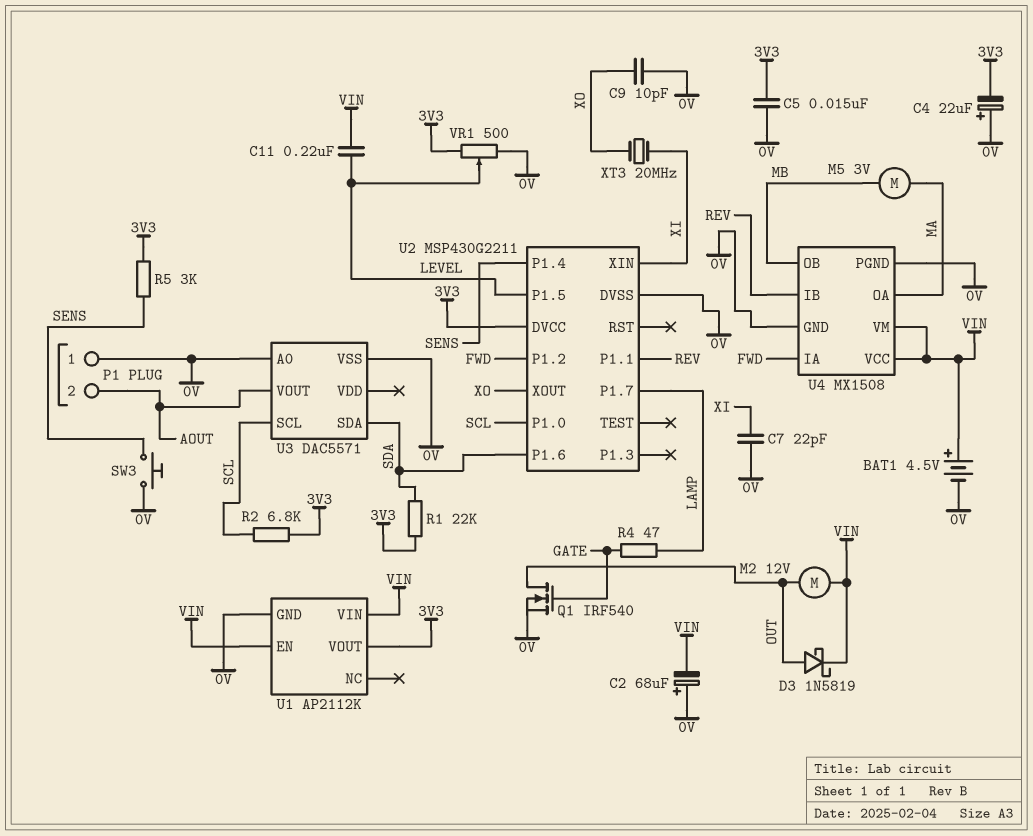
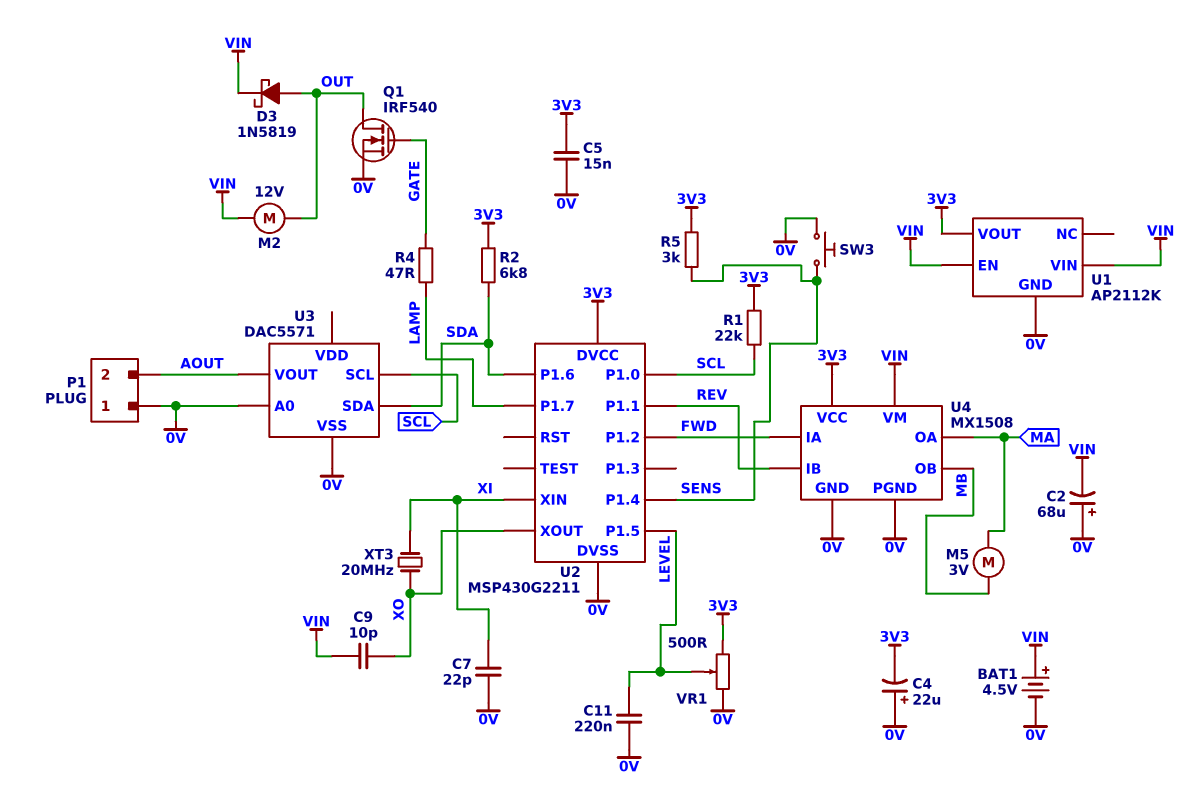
C9: 10pF (0V, XO) -> 10pF (VIN, XO)
C11: 220nF (LEVEL, VIN) -> 220nF (0V, LEVEL)
R1: 22k (3V3, SDA) -> 22k (3V3, SCL)
R2: 6.8k (3V3, SCL) -> 6.8k (3V3, SDA)
U4 pin VCC: VIN -> 3V3

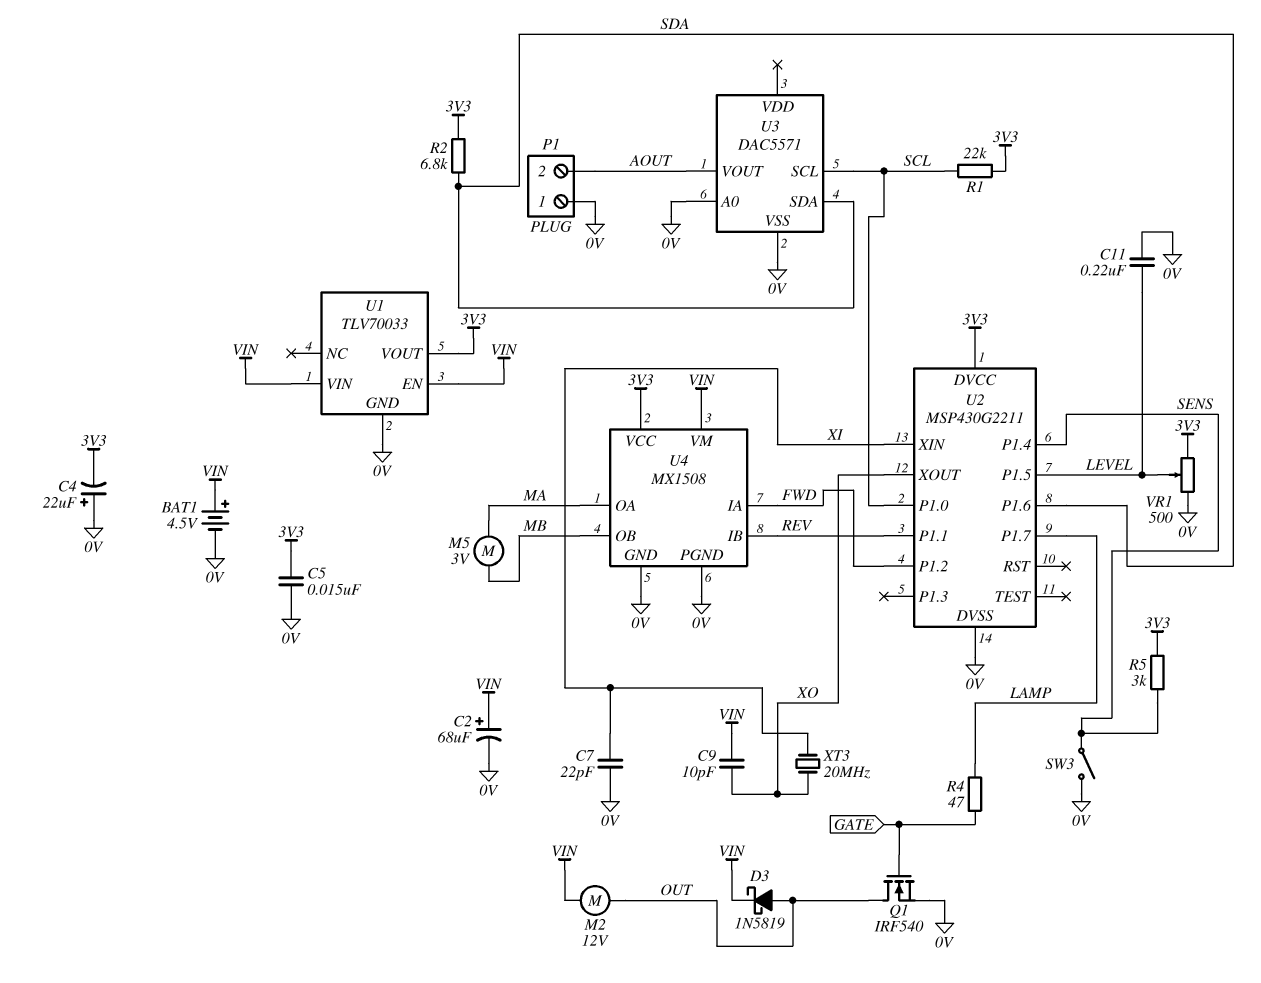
C2: 68uF (plus 0V, minus VIN) -> 68uF (plus VIN, minus 0V)
SW3: button (0V, SENS) -> switch (0V, SENS)
U1: AP2112K -> TLV70033

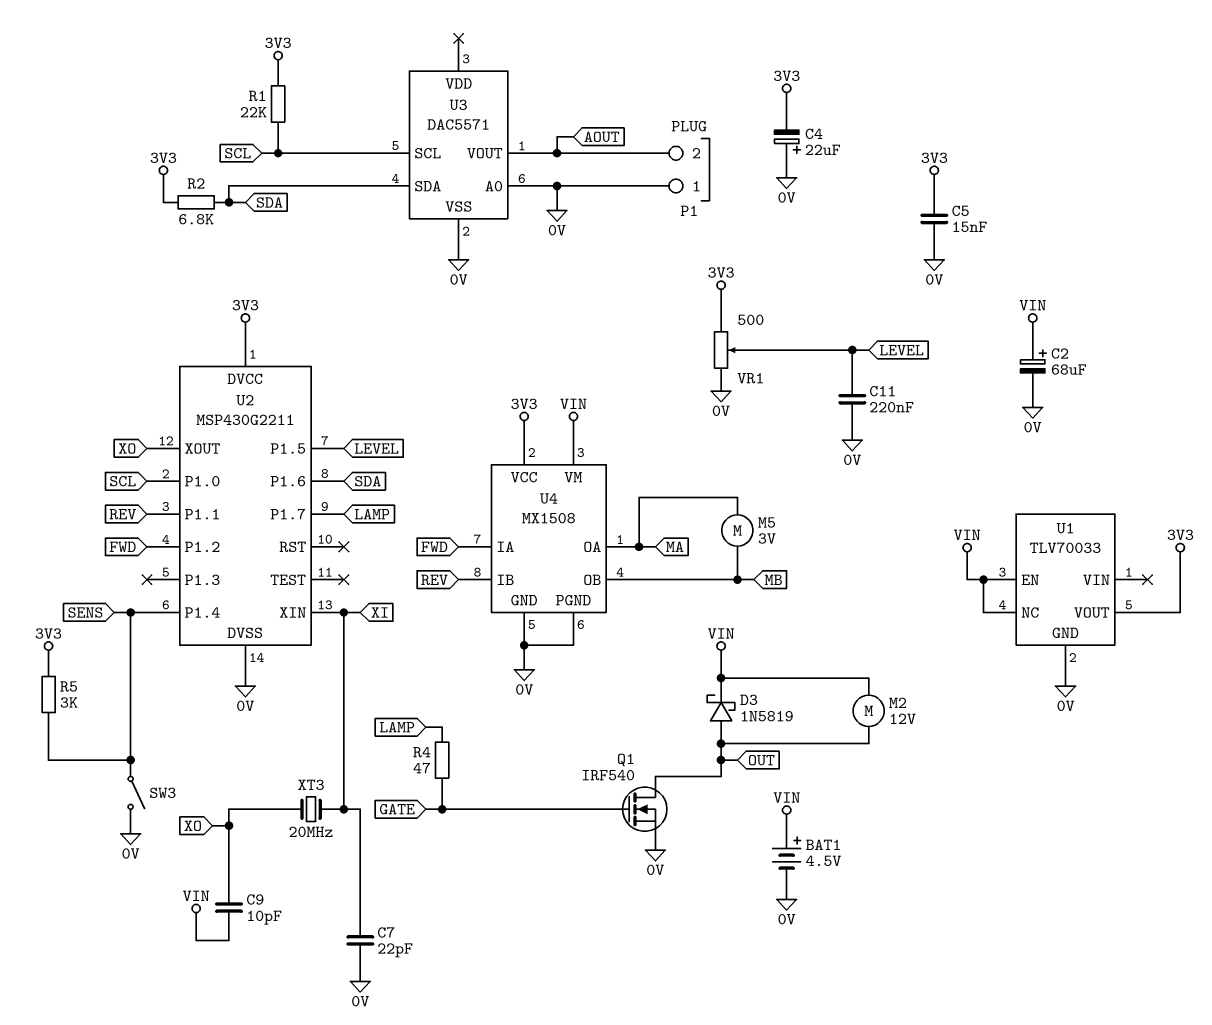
U1 pin NC: none -> VIN
U1 pin VIN: VIN -> none

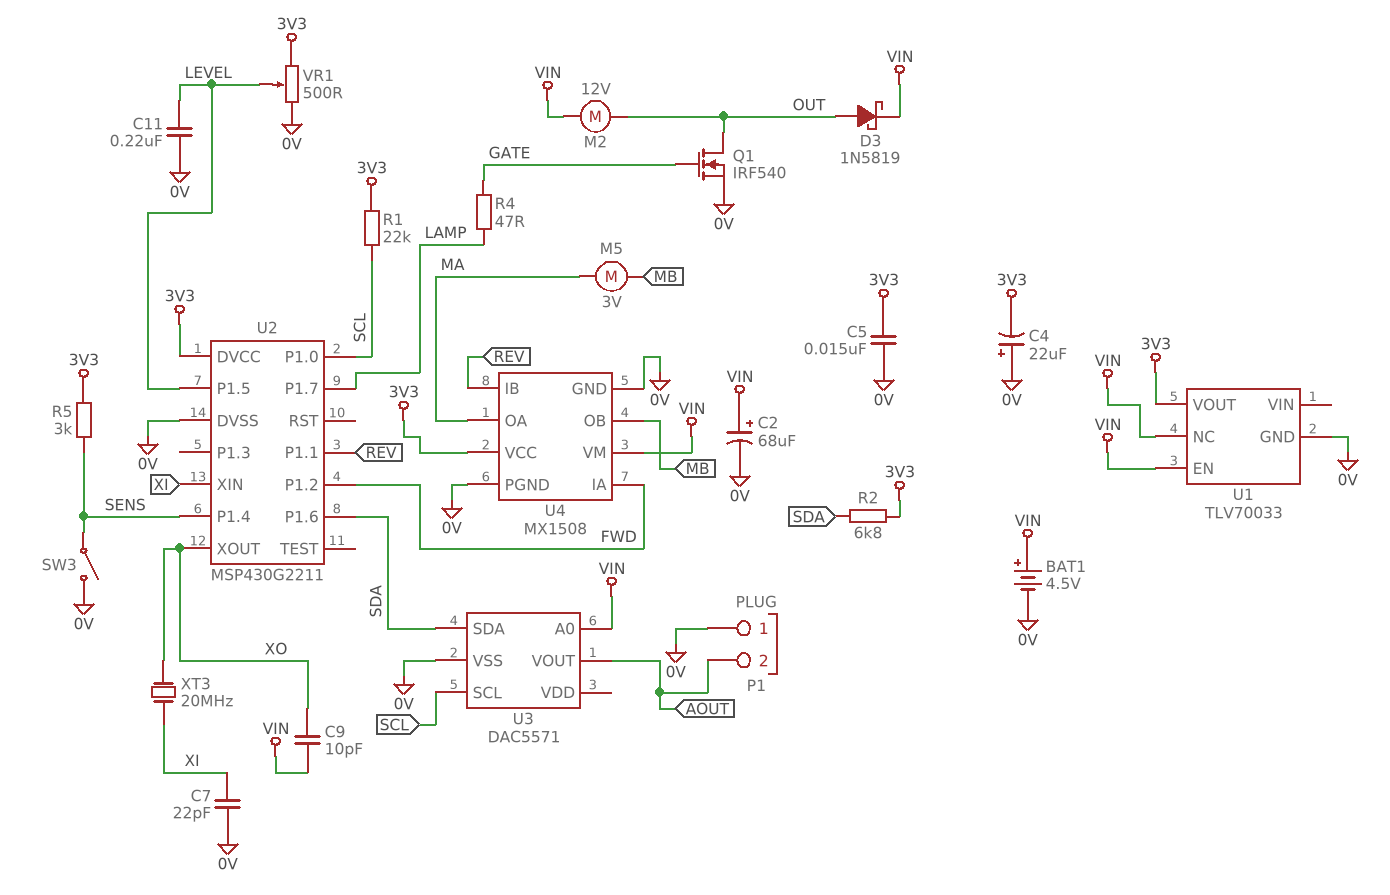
U3 pin A0: 0V -> VIN

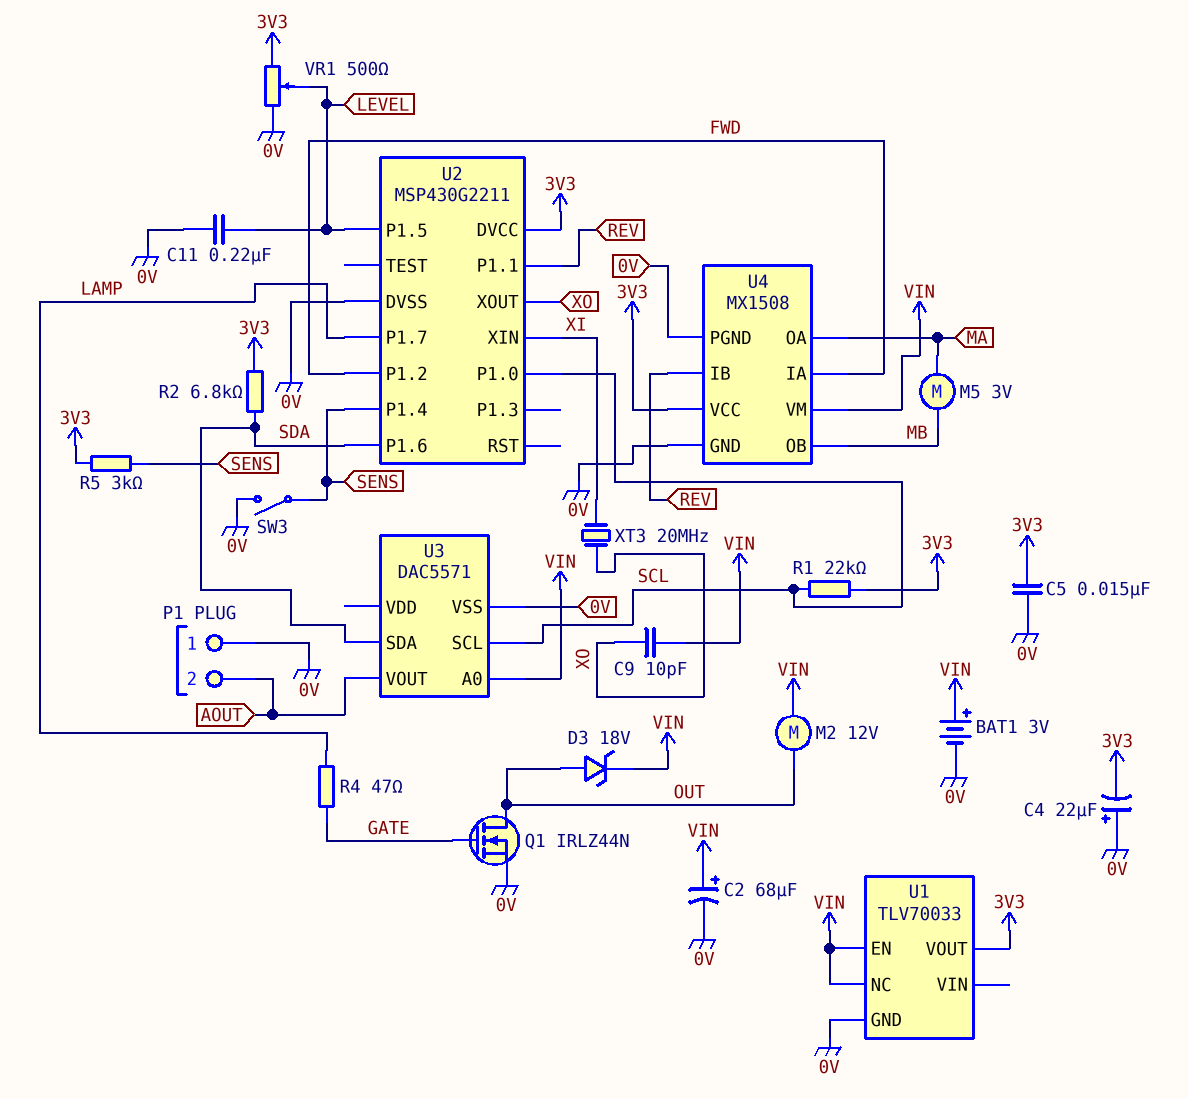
BAT1: 4.5V (plus VIN, minus 0V) -> 3V (plus VIN, minus 0V)
C7: 22pF (0V, XI) -> none
D3: schottky 1N5819 (A OUT, K VIN) -> zener 18V (A OUT, K VIN)
Q1: NMOS IRF540 (G GATE, D OUT, S 0V) -> NMOS IRLZ44N (G GATE, D OUT, S 0V)

